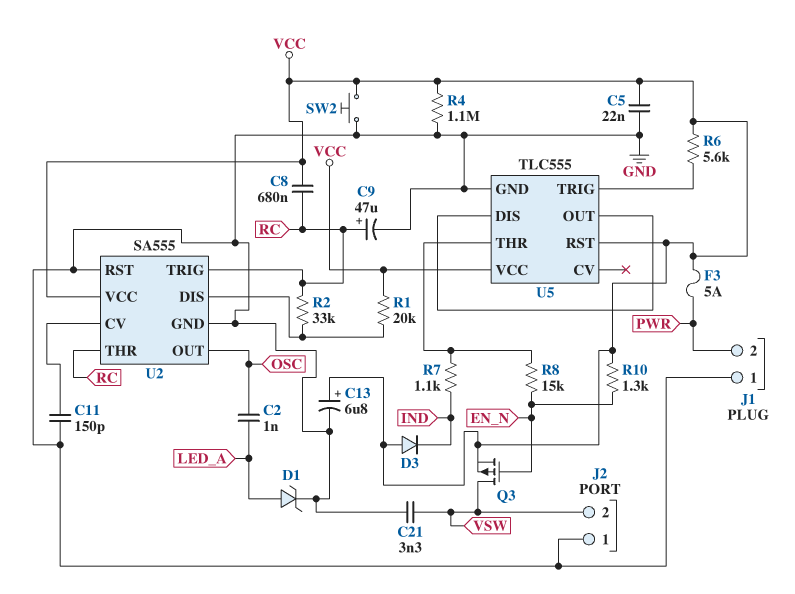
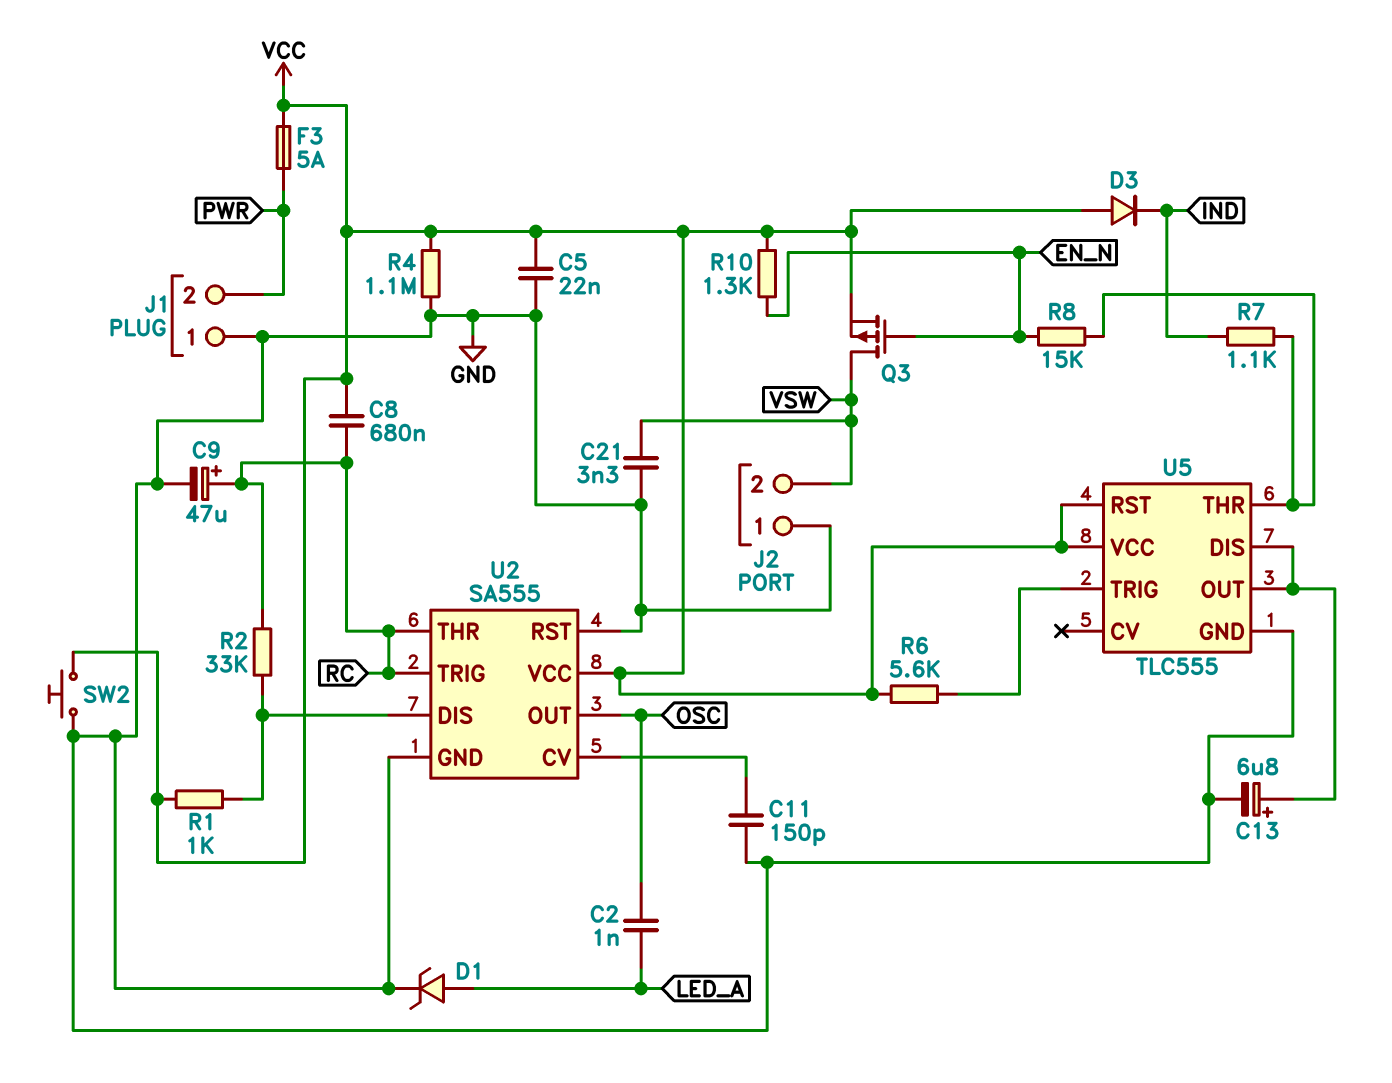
C13: 6.8uF (plus VCC, minus GND) -> 6.8uF (plus U5/DIS, minus GND)
R1: 20k (U2/DIS, VCC) -> 1k (U2/DIS, VCC)

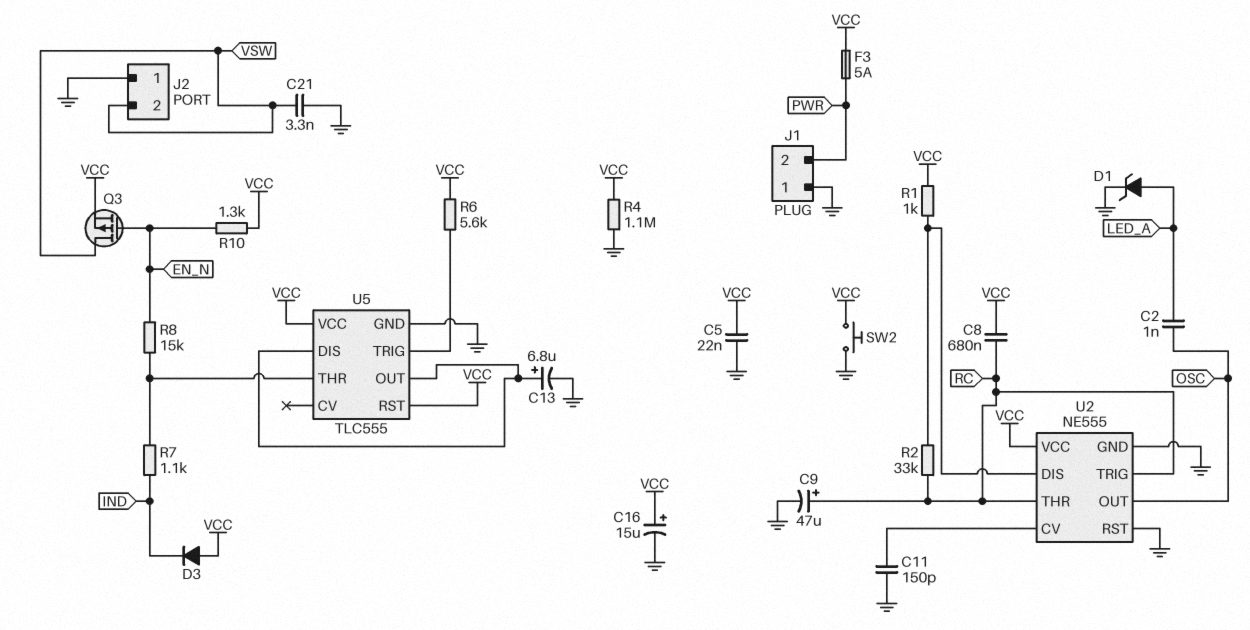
C16: none -> 15uF (plus VCC, minus GND)
U2: SA555 -> NE555

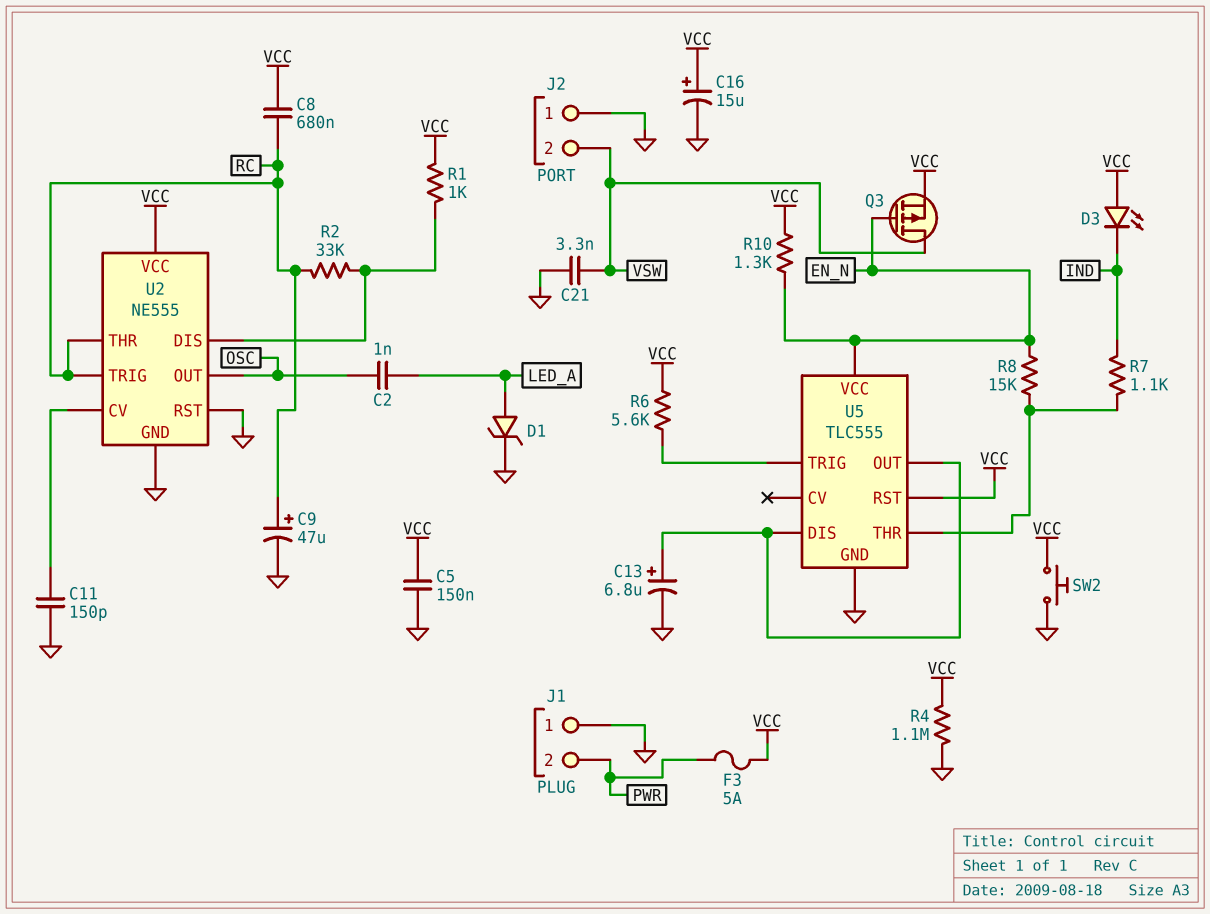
C5: 22nF (GND, VCC) -> 150nF (GND, VCC)
D3: diode (A VCC, K IND) -> LED (A VCC, K IND)
U5 pin VCC: VCC -> EN_N

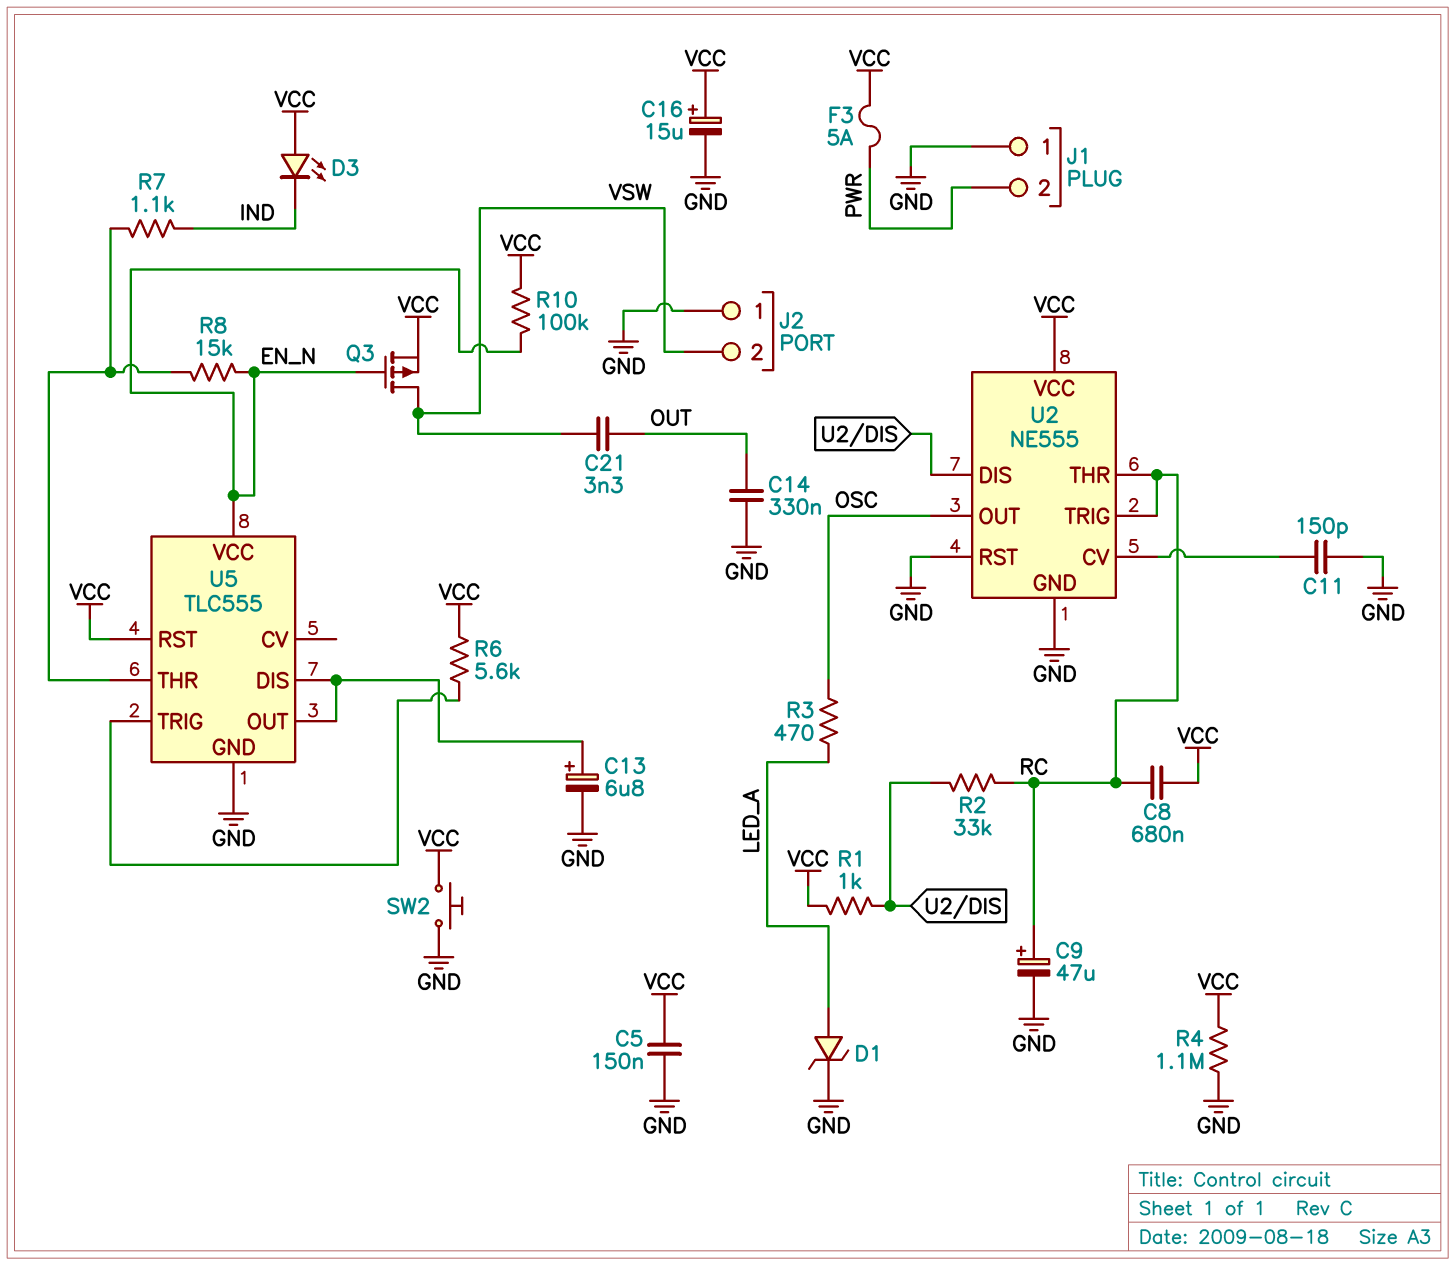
C2: 1nF (LED_A, OSC) -> none
C14: none -> 330nF (GND, OUT)
C21: 3.3nF (GND, VSW) -> 3.3nF (OUT, VSW)
R3: none -> 470 (LED_A, OSC)
R10: 1.3k (EN_N, VCC) -> 100k (EN_N, VCC)

